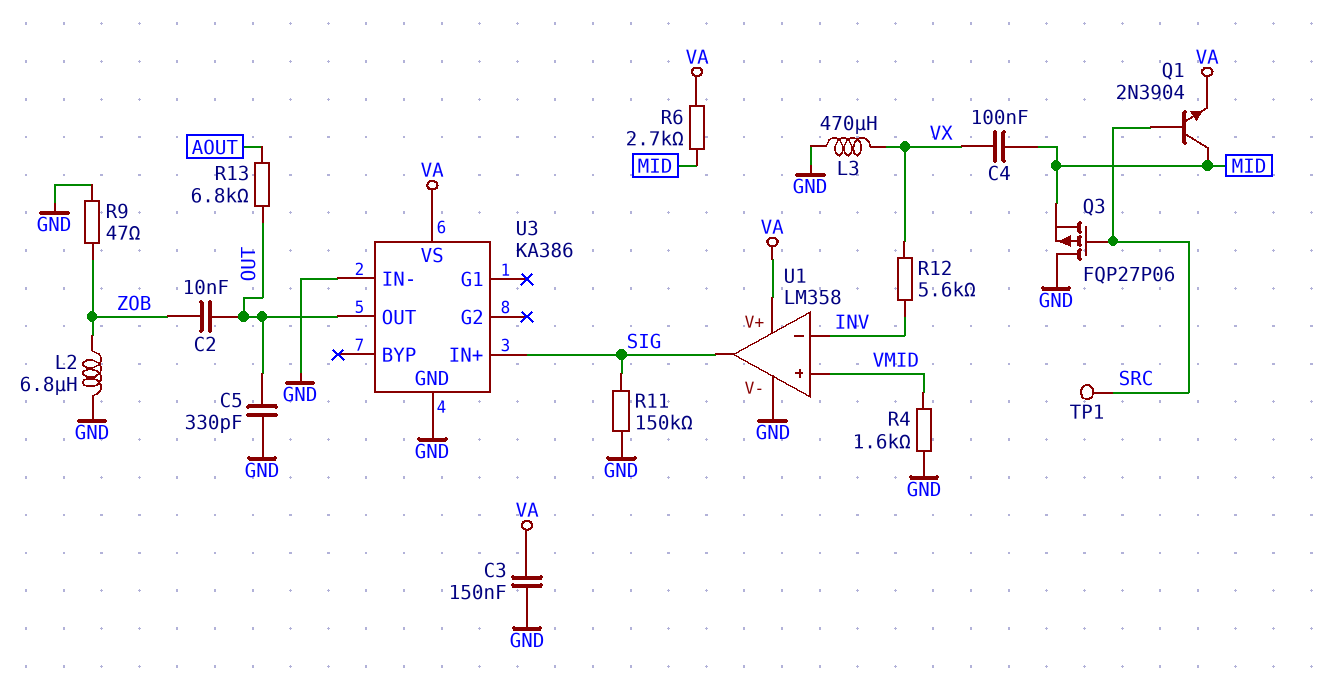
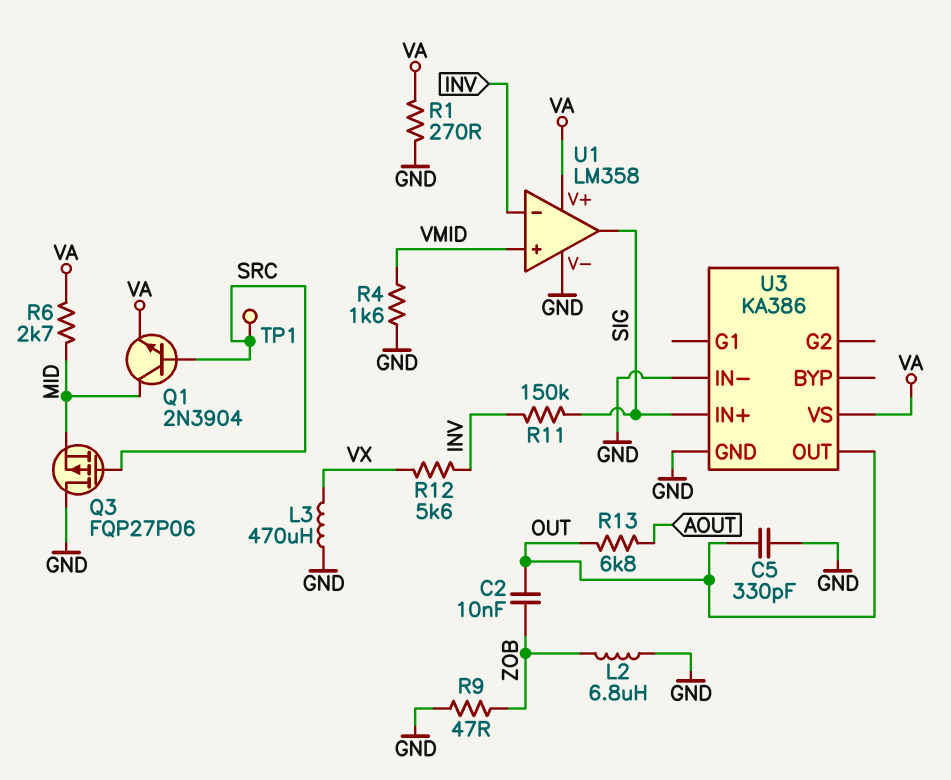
C3: 150nF (GND, VA) -> none
C4: 100nF (MID, VX) -> none
R1: none -> 270 (GND, VA)
R11: 150k (GND, SIG) -> 150k (INV, SIG)

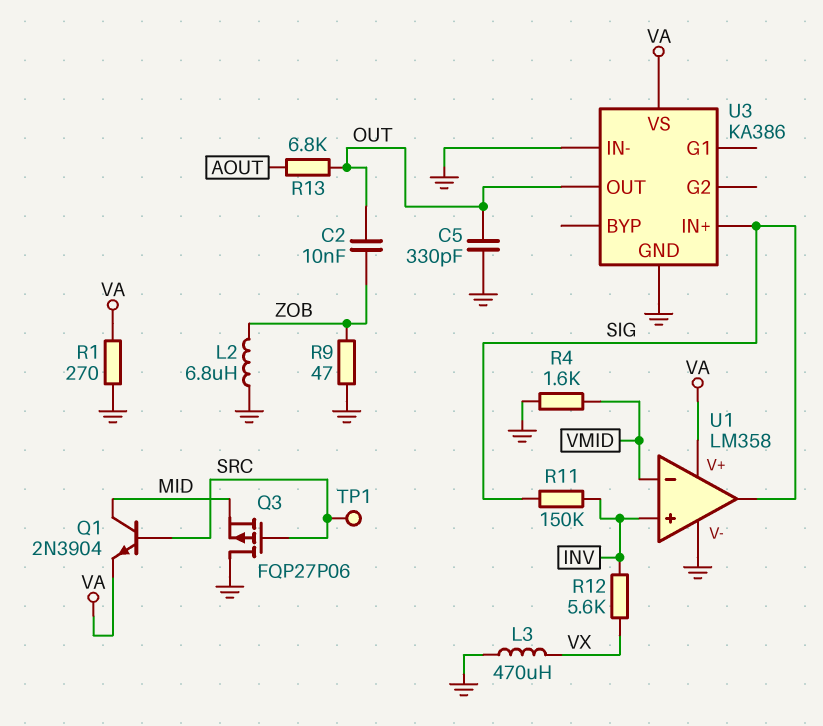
R6: 2.7k (MID, VA) -> none
U1 pin in+: VMID -> INV
U1 pin in-: INV -> VMID

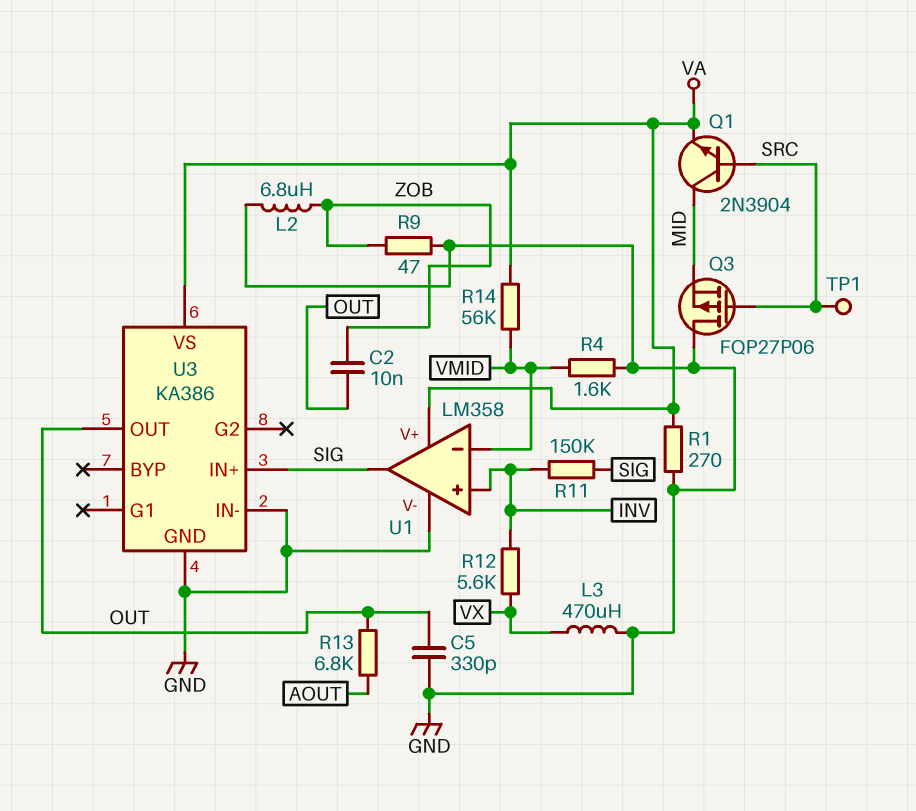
R14: none -> 56k (VA, VMID)

